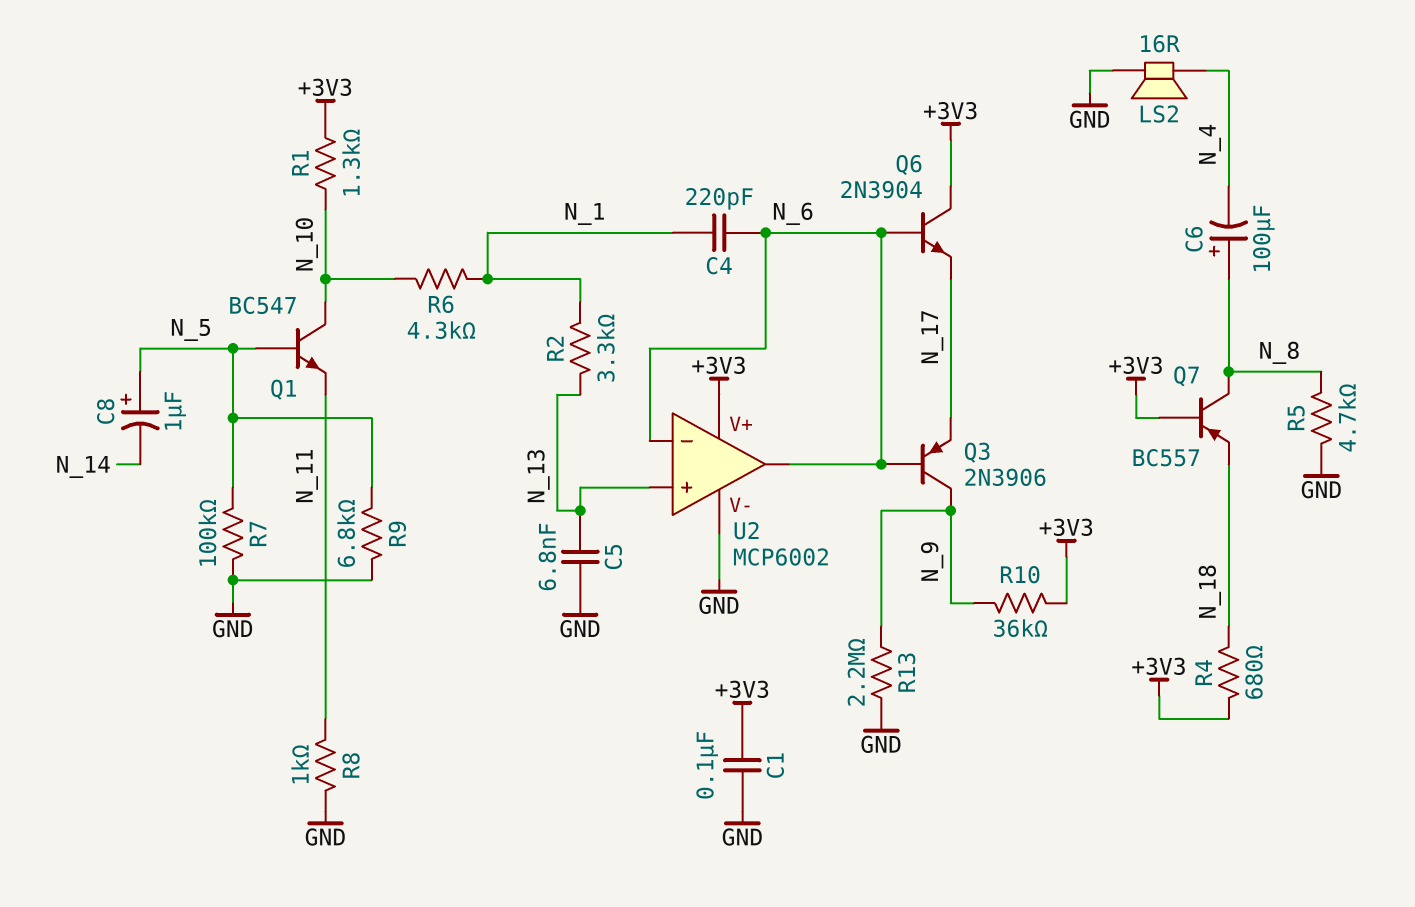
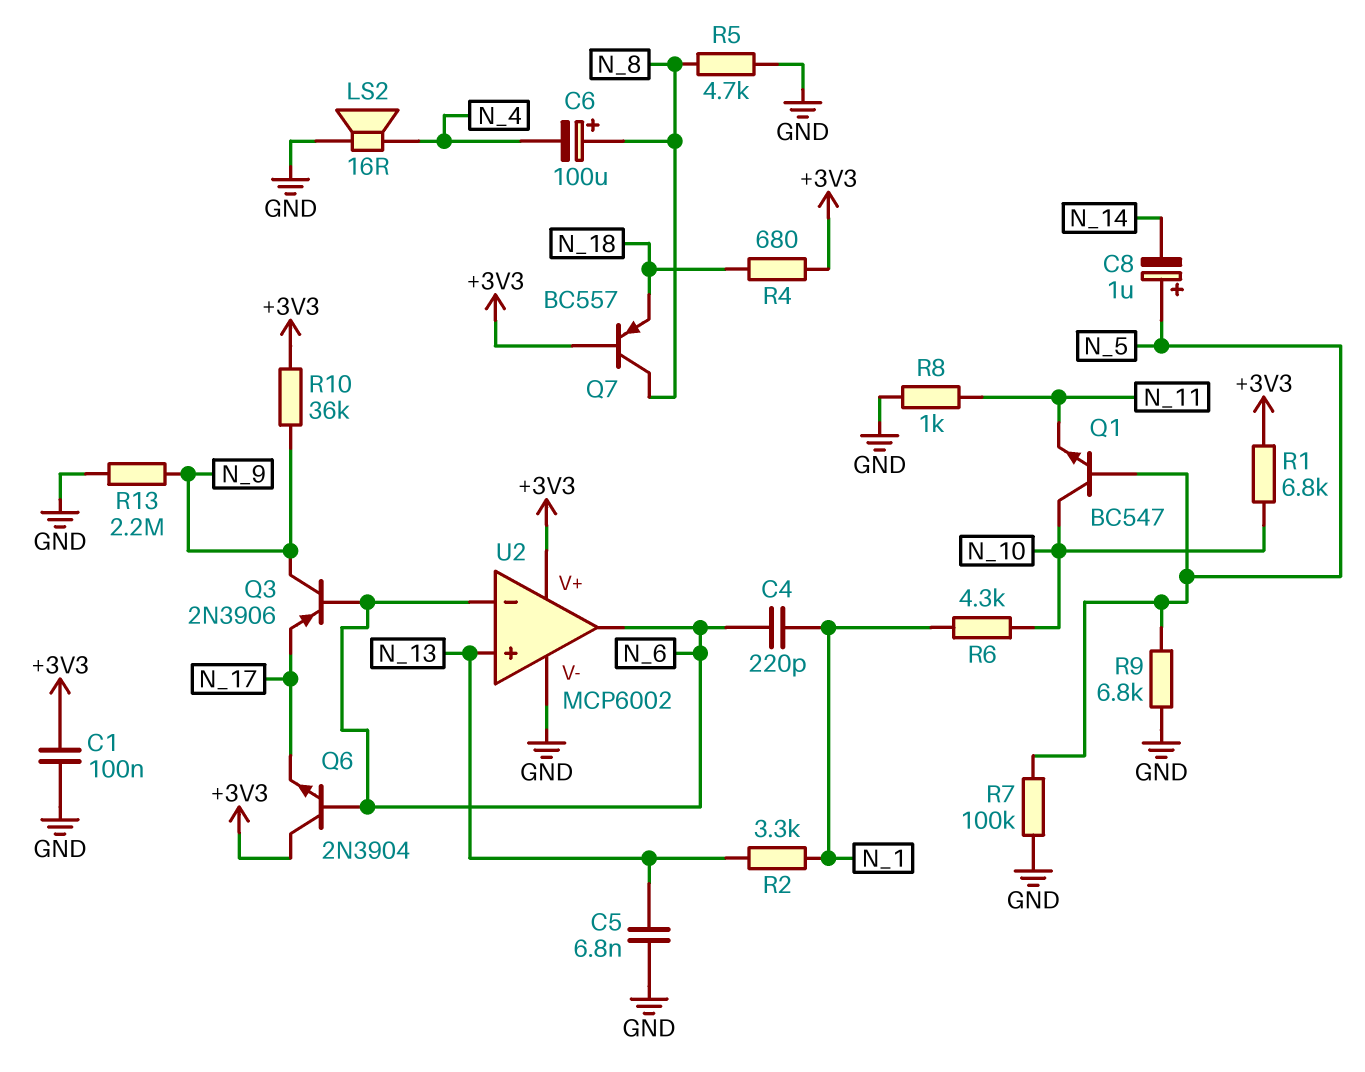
R1: 1.3k (+3V3, N_10) -> 6.8k (+3V3, N_10)

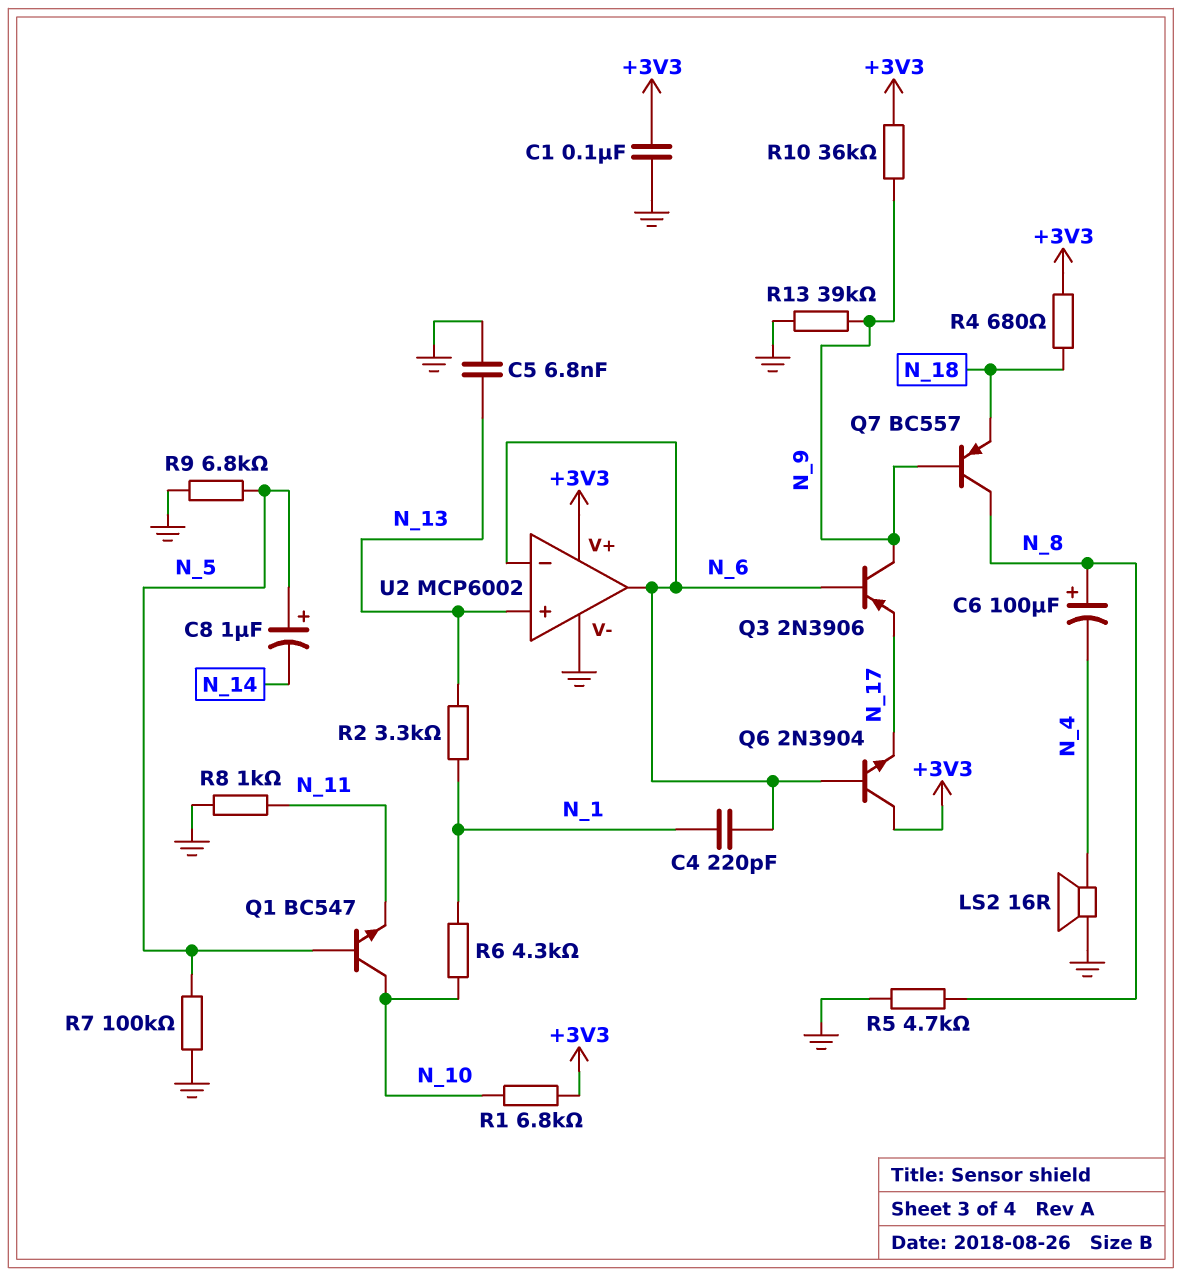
Q7: PNP BC557 (B +3V3, C N_8, E N_18) -> PNP BC557 (B N_9, C N_8, E N_18)
R13: 2.2M (GND, N_9) -> 39k (GND, N_9)

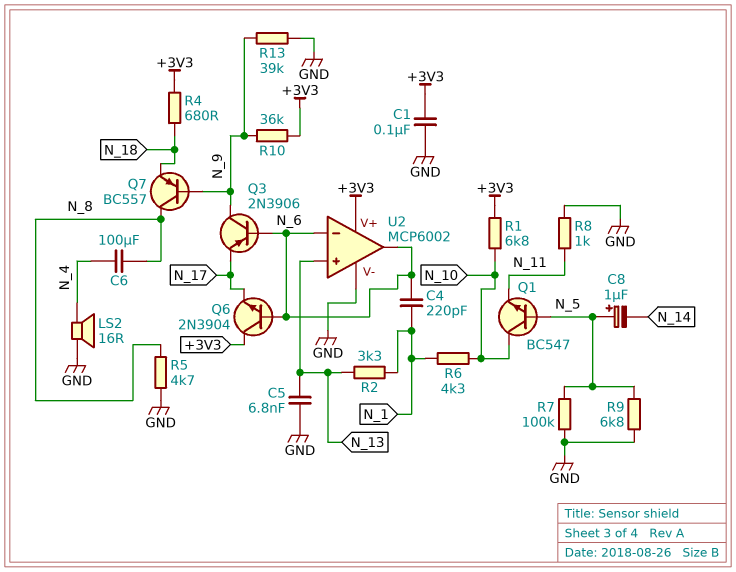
C6: 100uF (plus N_8, minus N_4) -> 100uF (N_4, N_8)

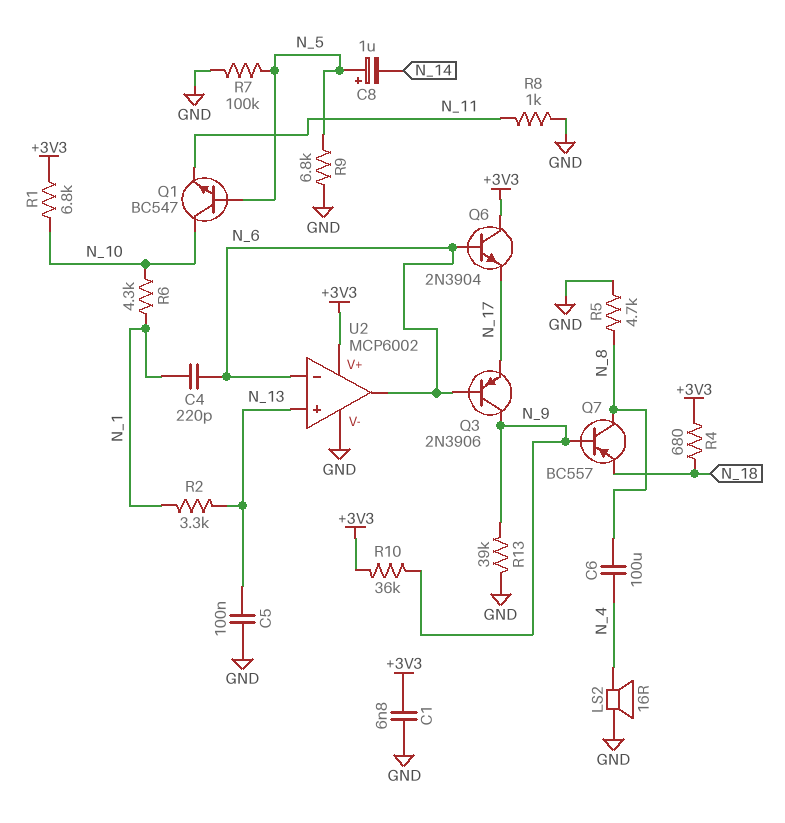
C1: 100nF (+3V3, GND) -> 6.8nF (+3V3, GND)
C5: 6.8nF (GND, N_13) -> 100nF (GND, N_13)

